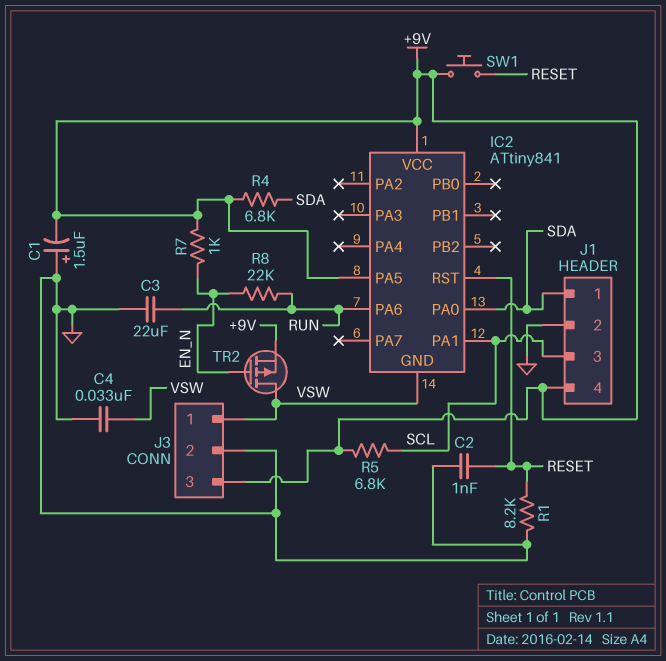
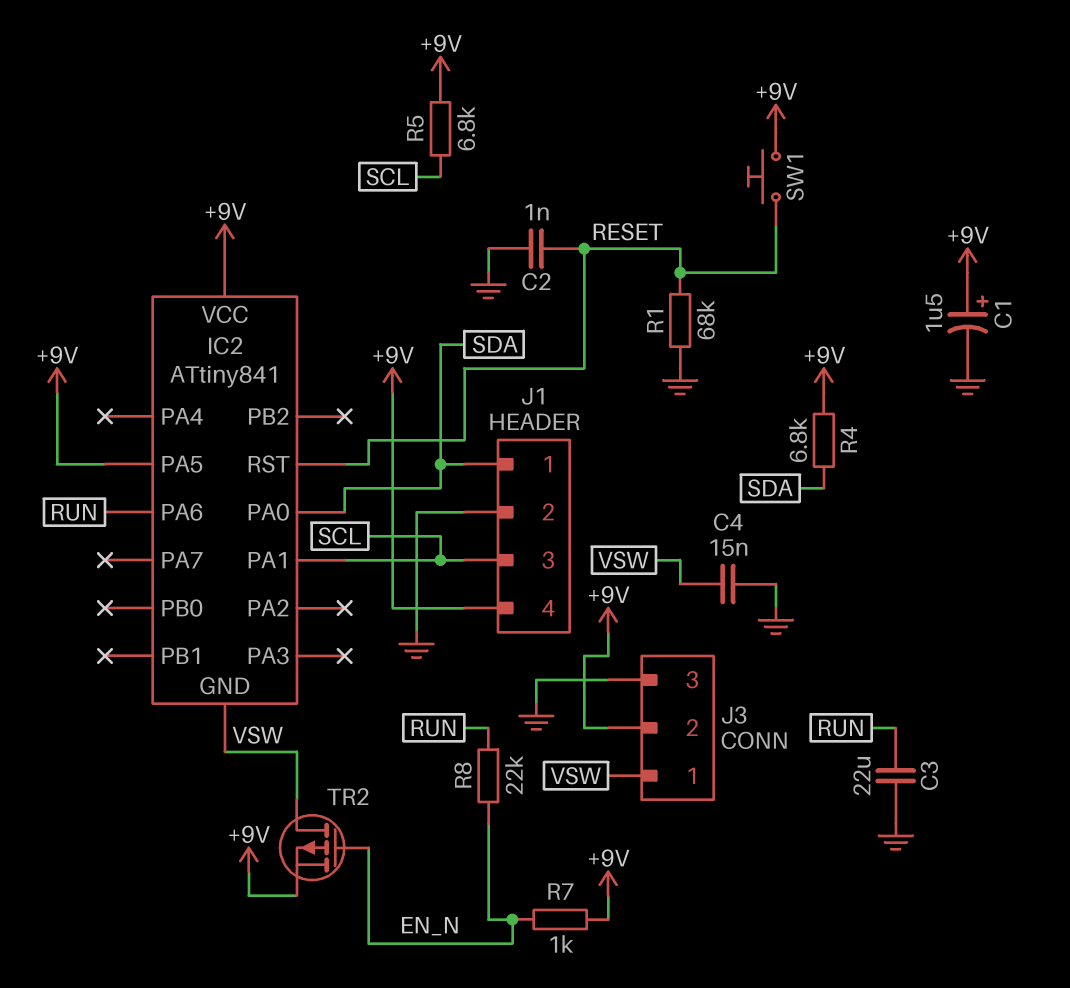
C1: 1.5uF (plus GND, minus +9V) -> 1.5uF (plus +9V, minus GND)
C4: 33nF (GND, VSW) -> 15nF (GND, VSW)
J3 pin 2: GND -> +9V
J3 pin 3: +9V -> GND
R1: 8.2k (GND, RESET) -> 68k (GND, RESET)

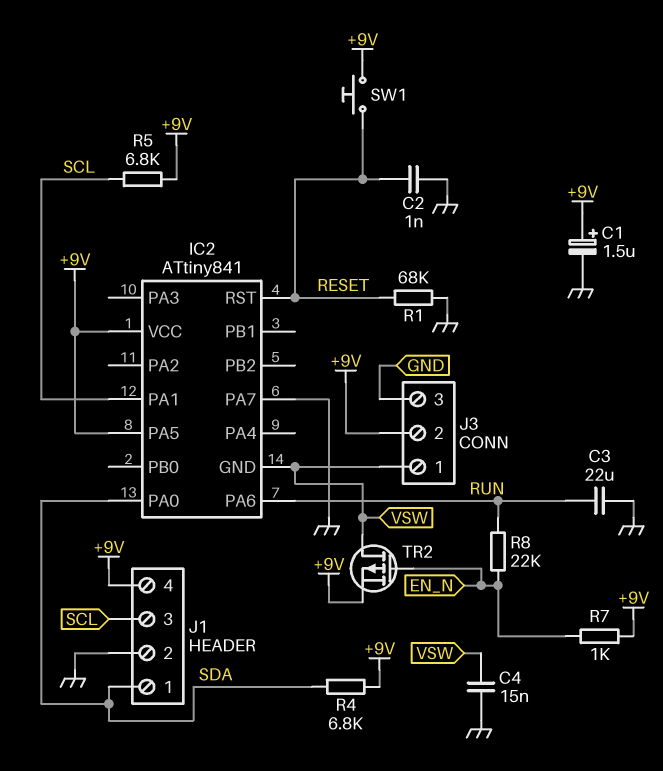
IC2 pin PA7: none -> GND

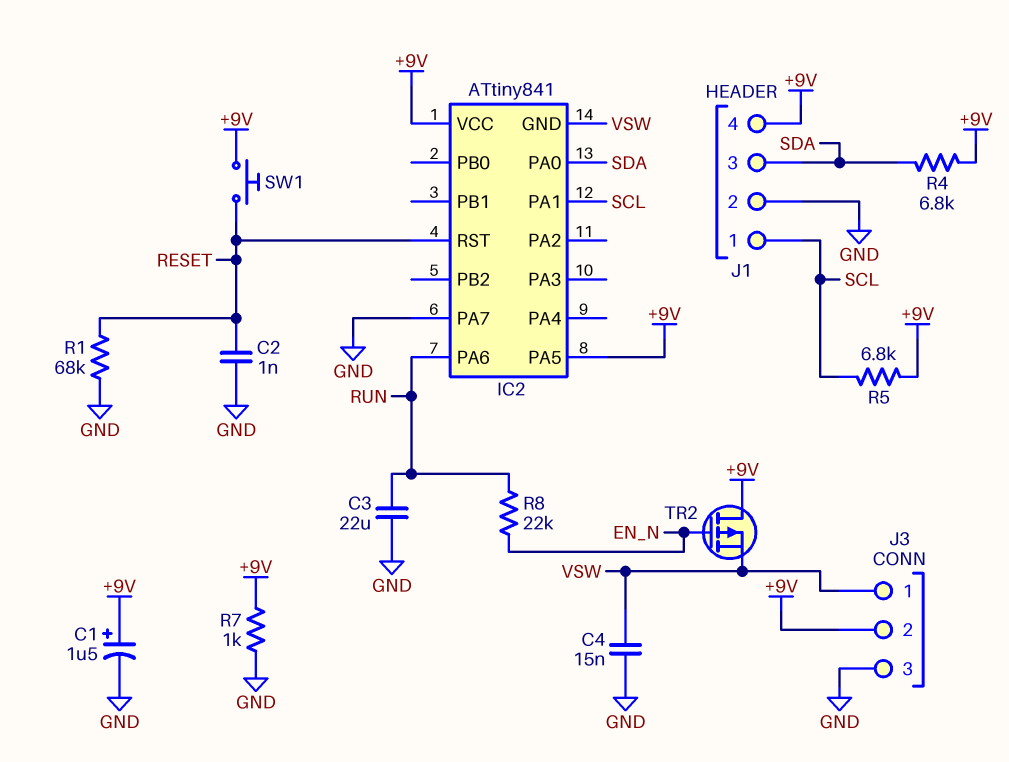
J1 pin 1: SDA -> SCL
J1 pin 3: SCL -> SDA
R7: 1k (+9V, EN_N) -> 1k (+9V, GND)
TR2: PMOS (G EN_N, D VSW, S +9V) -> PMOS (G EN_N, D +9V, S VSW)

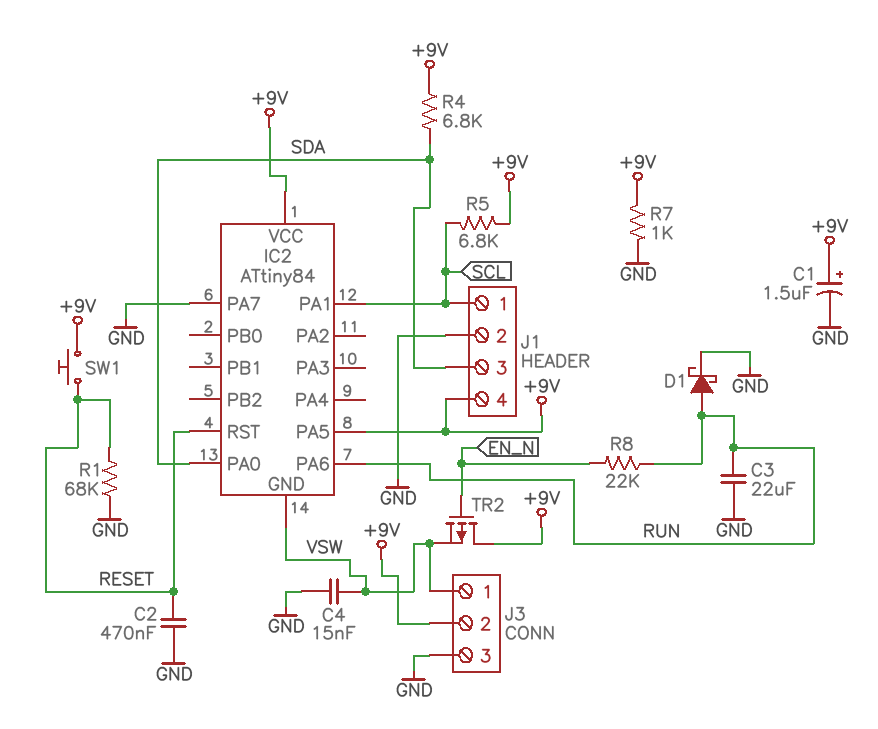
C2: 1nF (GND, RESET) -> 470nF (GND, RESET)
D1: none -> schottky (A RUN, K GND)
IC2: ATtiny841 -> ATtiny84

